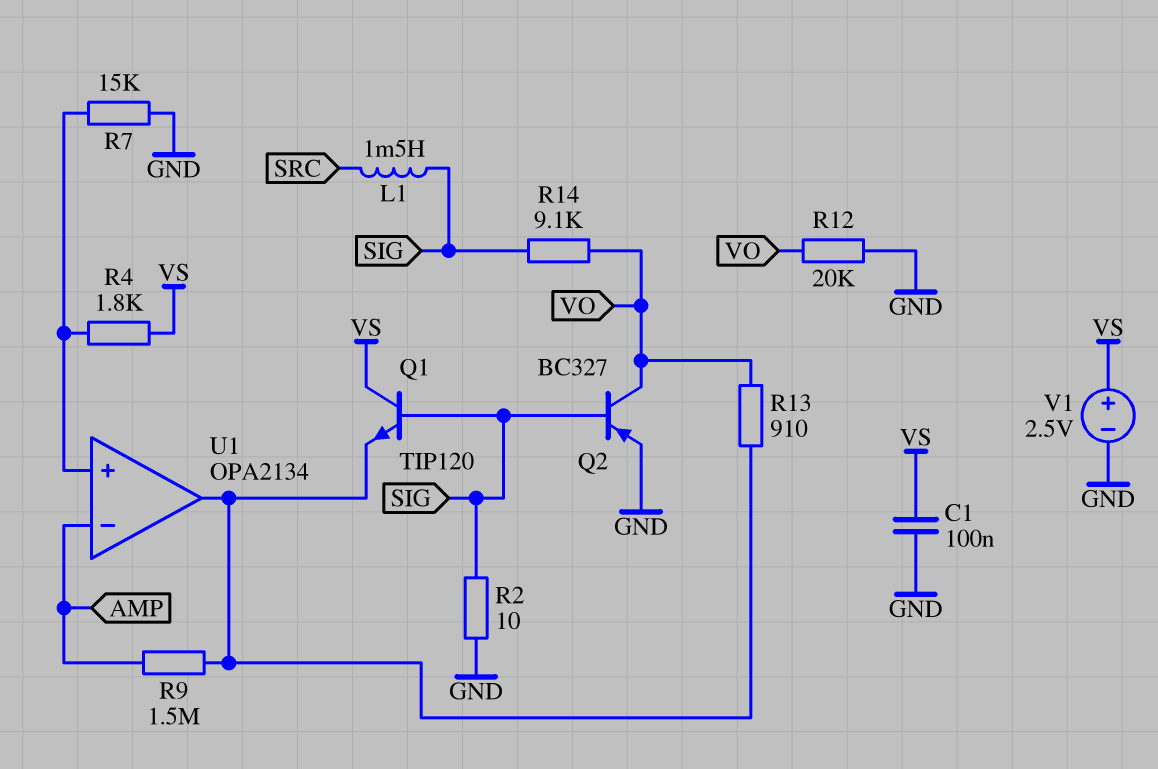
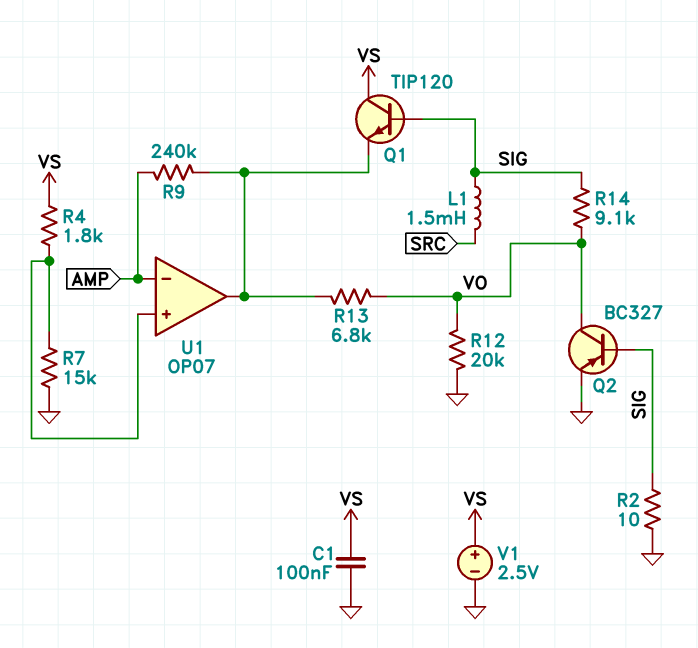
R9: 1.5M (AMP, U1/out) -> 240k (AMP, U1/out)
R13: 910 (U1/out, VO) -> 6.8k (U1/out, VO)
U1: OPA2134 -> OP07

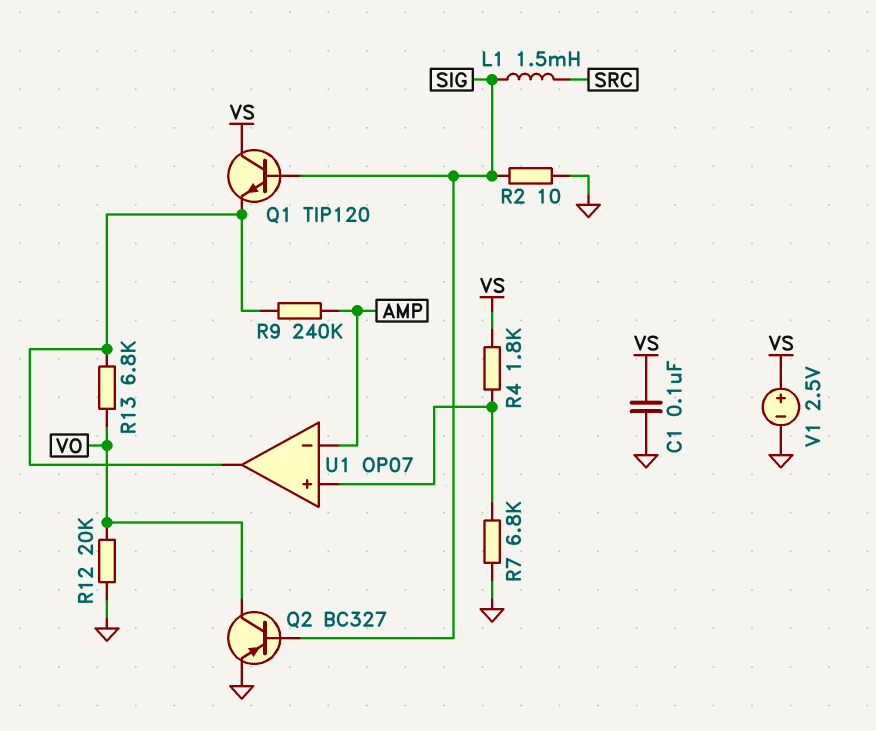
R7: 15k (GND, U1/in+) -> 6.8k (GND, U1/in+)
R14: 9.1k (SIG, VO) -> none

